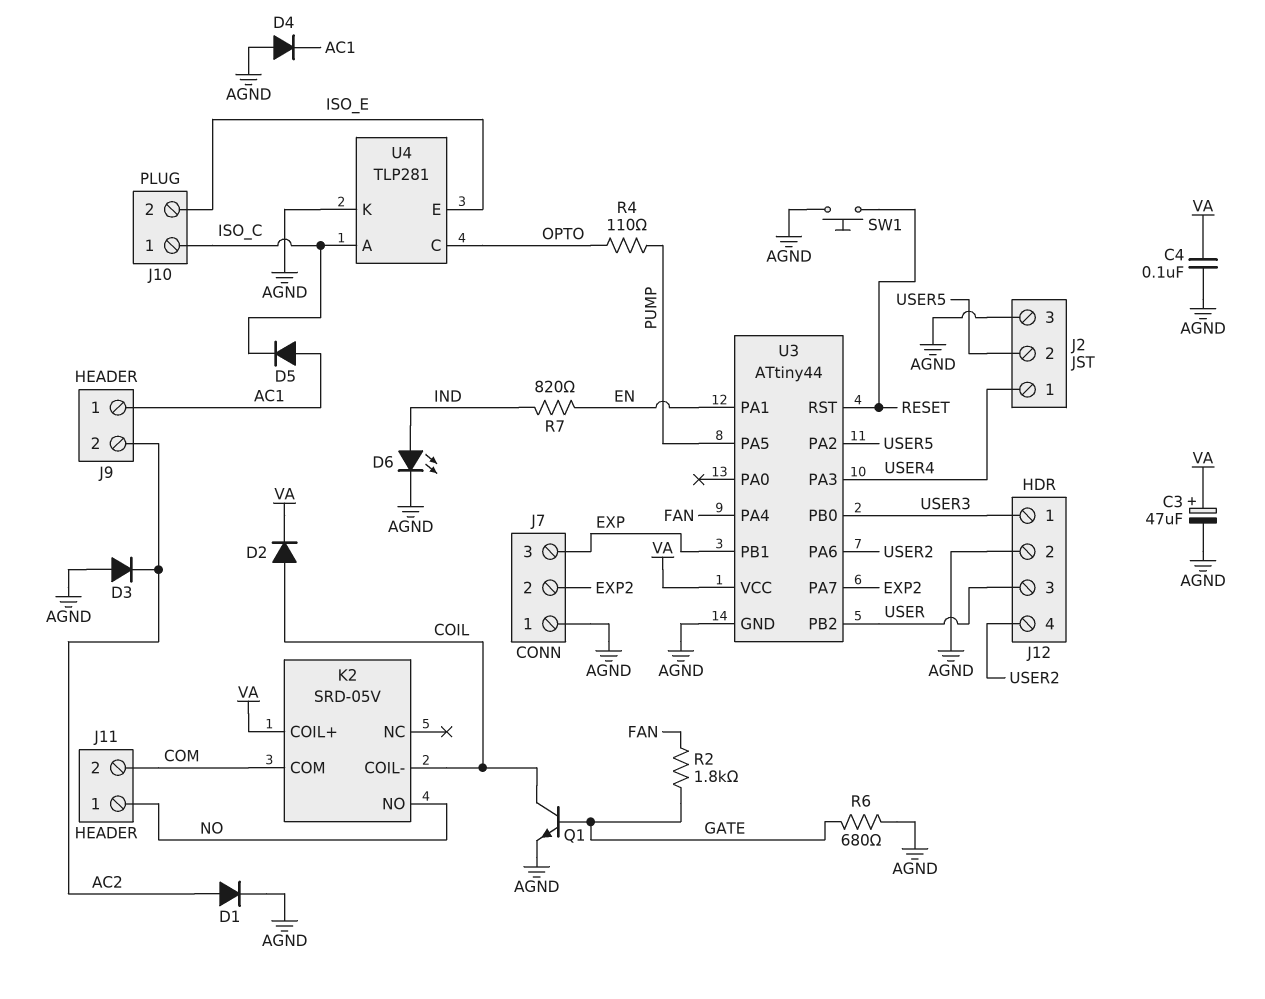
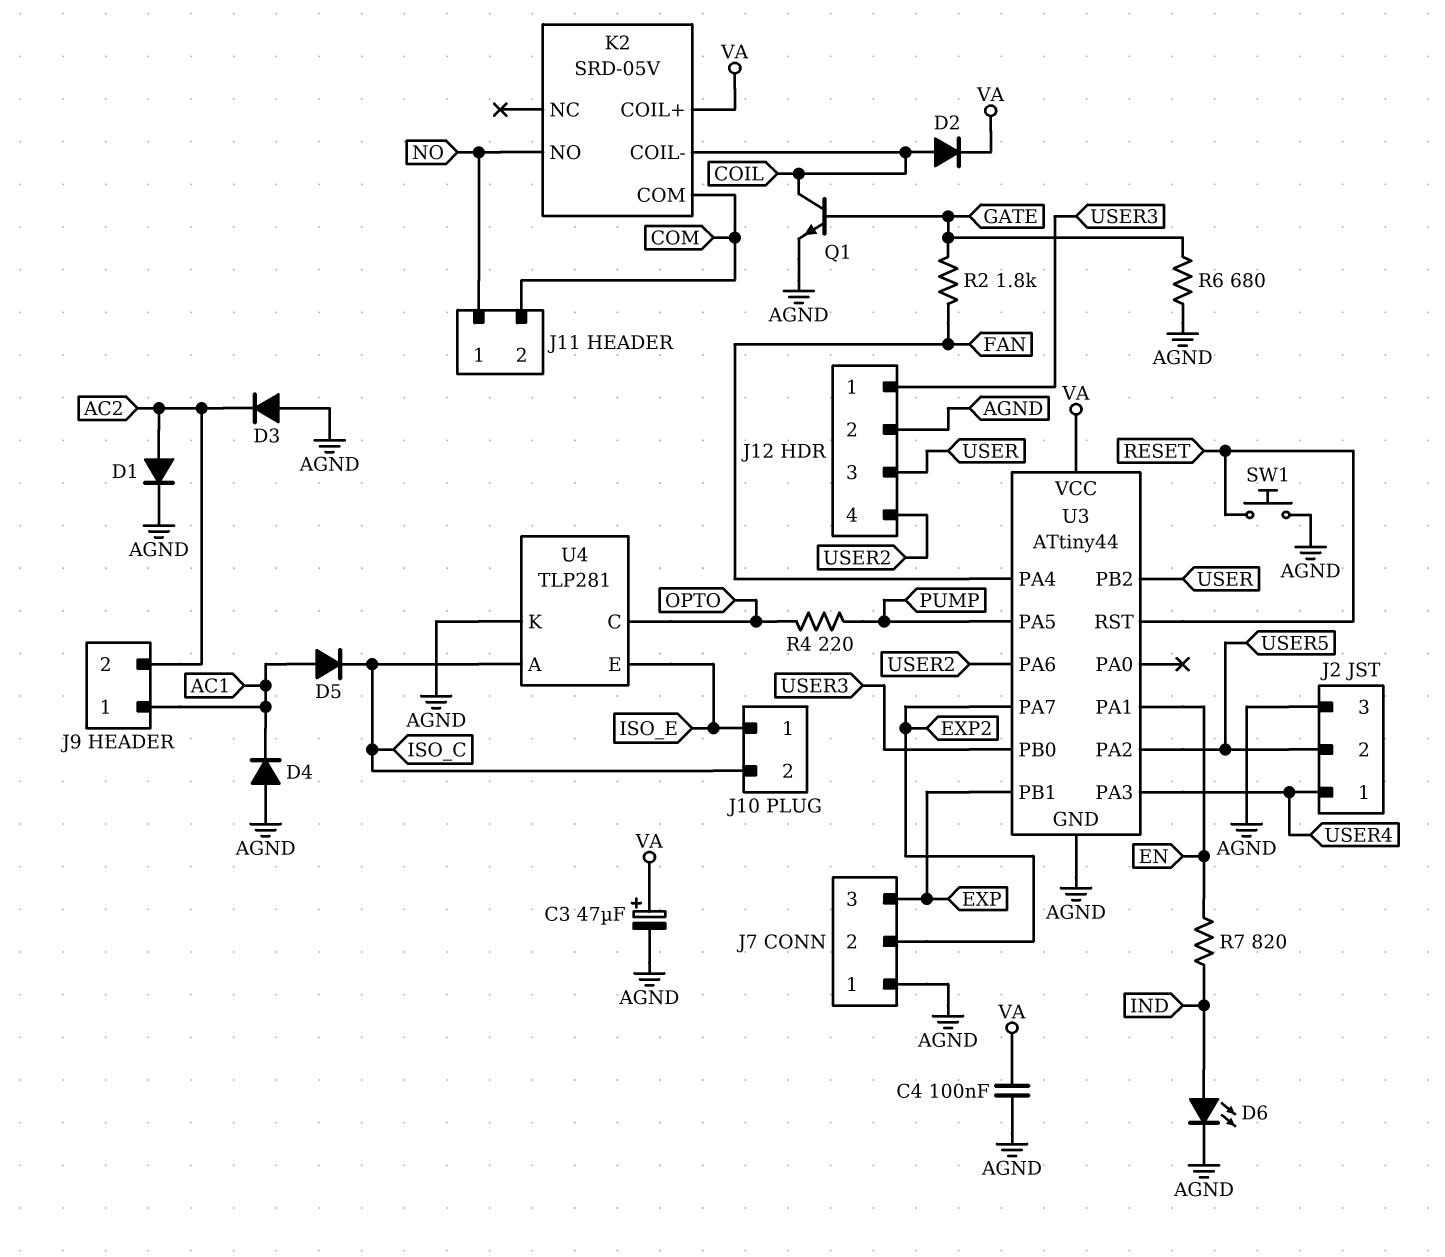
J10 pin 1: ISO_C -> ISO_E
J10 pin 2: ISO_E -> ISO_C
R4: 110 (OPTO, PUMP) -> 220 (OPTO, PUMP)

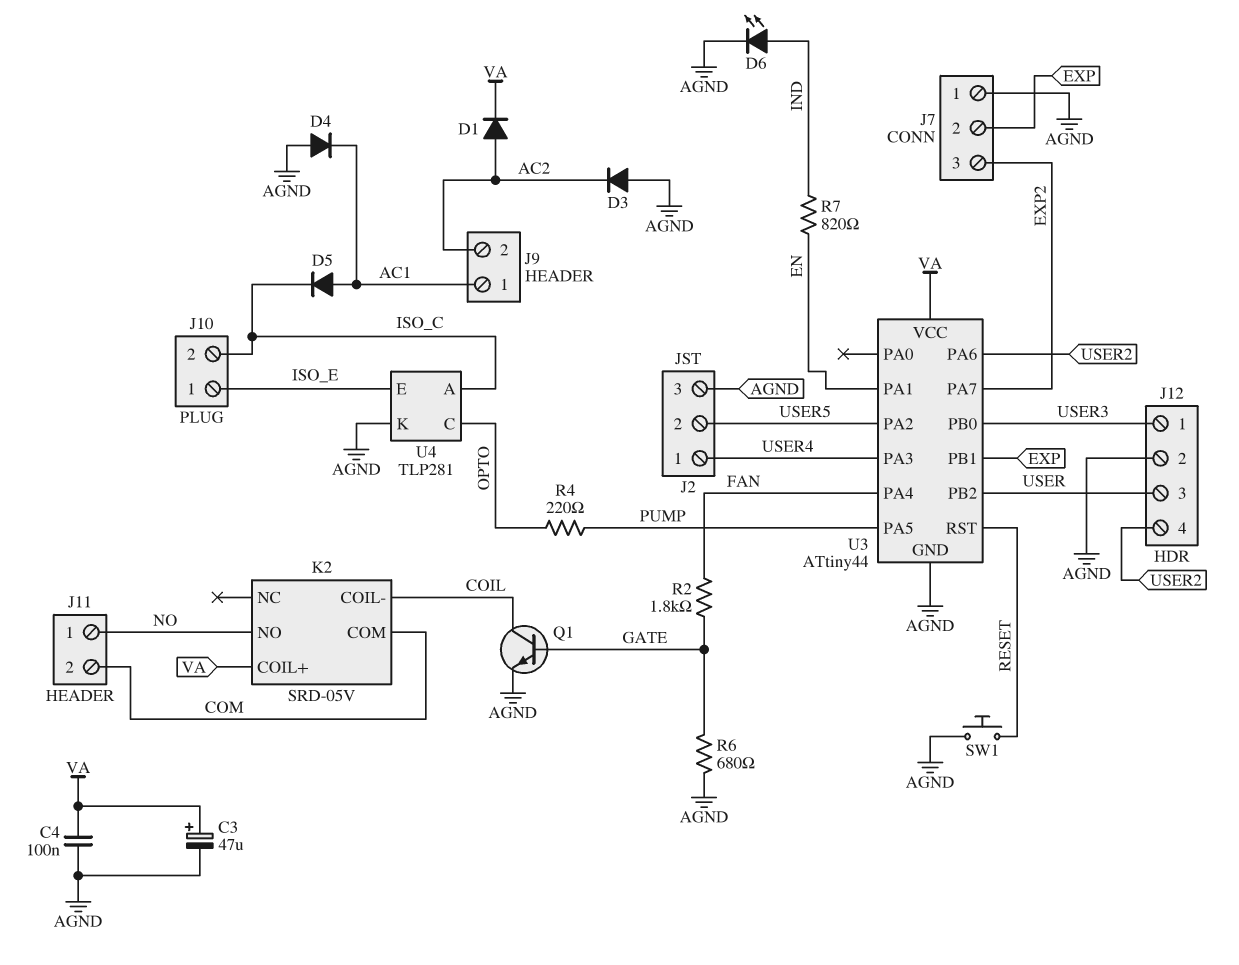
D1: diode (A AC2, K AGND) -> diode (A AC2, K VA)
D2: diode (A COIL, K VA) -> none
J7 pin 2: EXP2 -> EXP
J7 pin 3: EXP -> EXP2

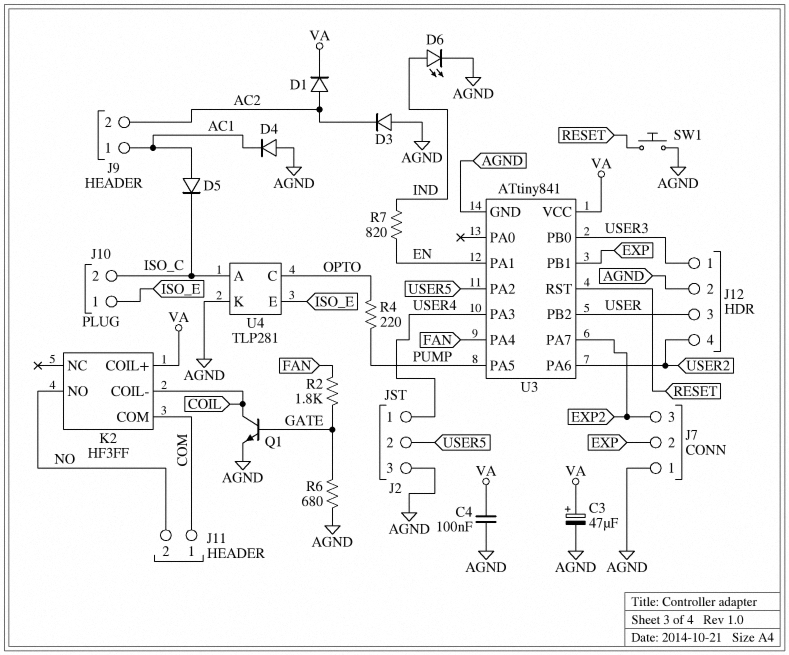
J11 pin 1: NO -> COM
J11 pin 2: COM -> NO
K2: SRD-05V -> HF3FF
U3: ATtiny44 -> ATtiny841

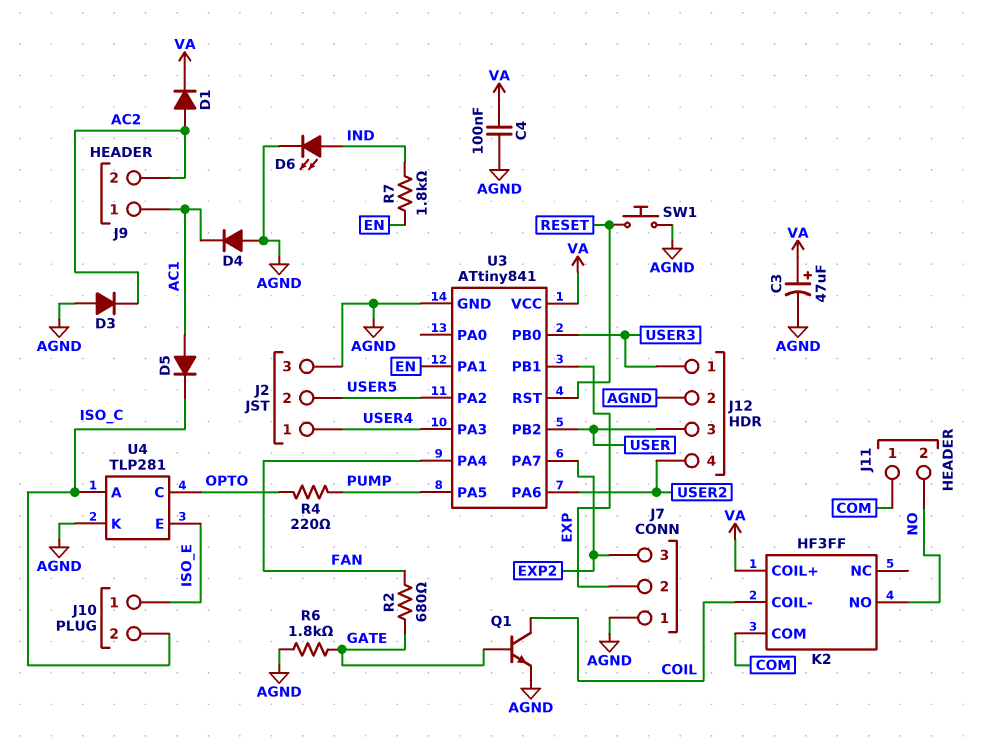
R2: 1.8k (FAN, GATE) -> 680 (FAN, GATE)
R6: 680 (AGND, GATE) -> 1.8k (AGND, GATE)
R7: 820 (EN, IND) -> 1.8k (EN, IND)

